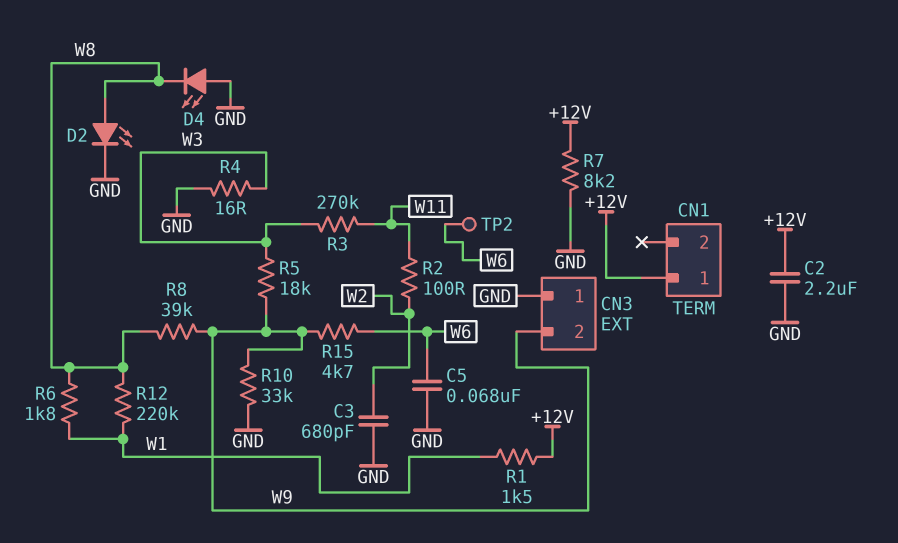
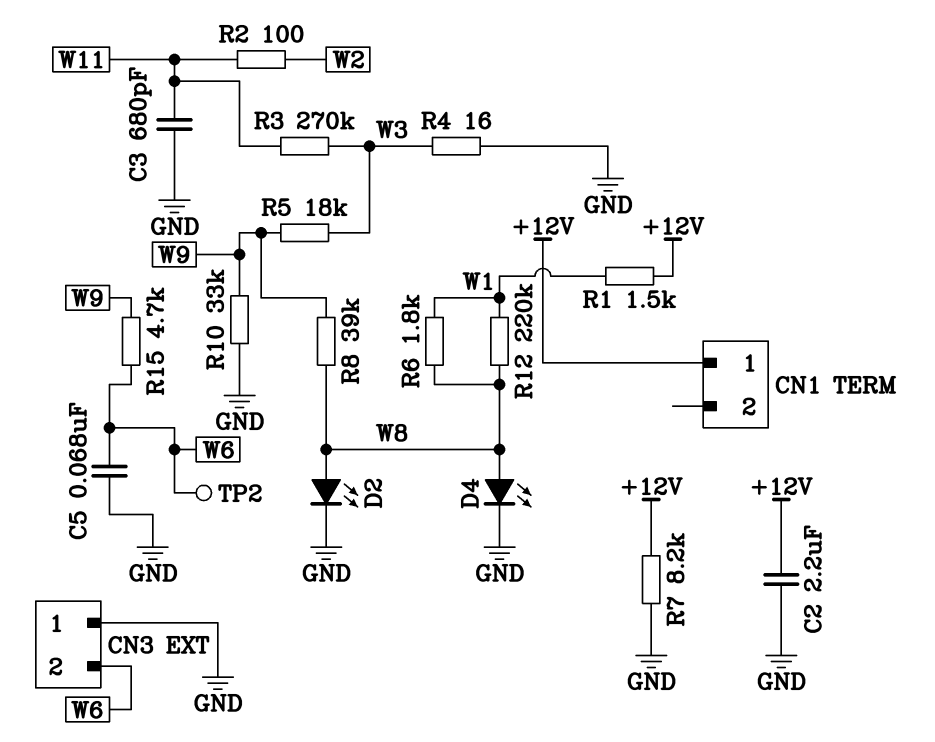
C3: 680pF (GND, W2) -> 680pF (GND, W11)
CN3 pin 2: W9 -> W6
D4: LED (A GND, K W8) -> LED (A W8, K GND)

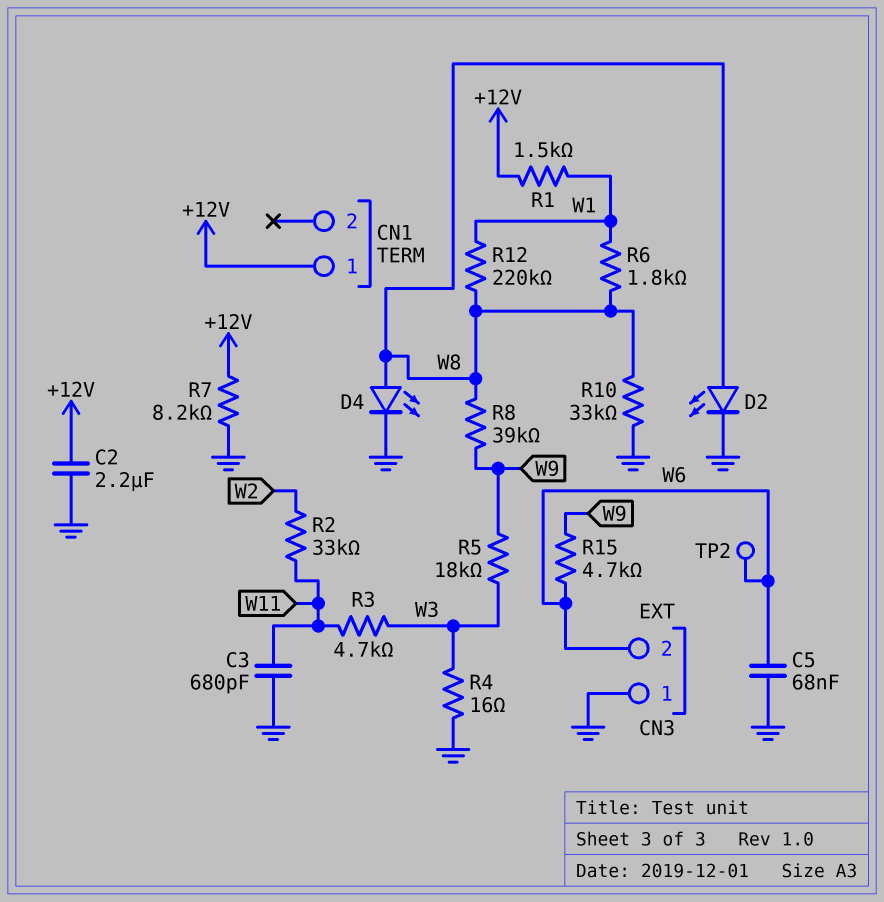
R2: 100 (W2, W11) -> 33k (W2, W11)
R3: 270k (W3, W11) -> 4.7k (W3, W11)
R10: 33k (GND, W9) -> 33k (GND, W8)

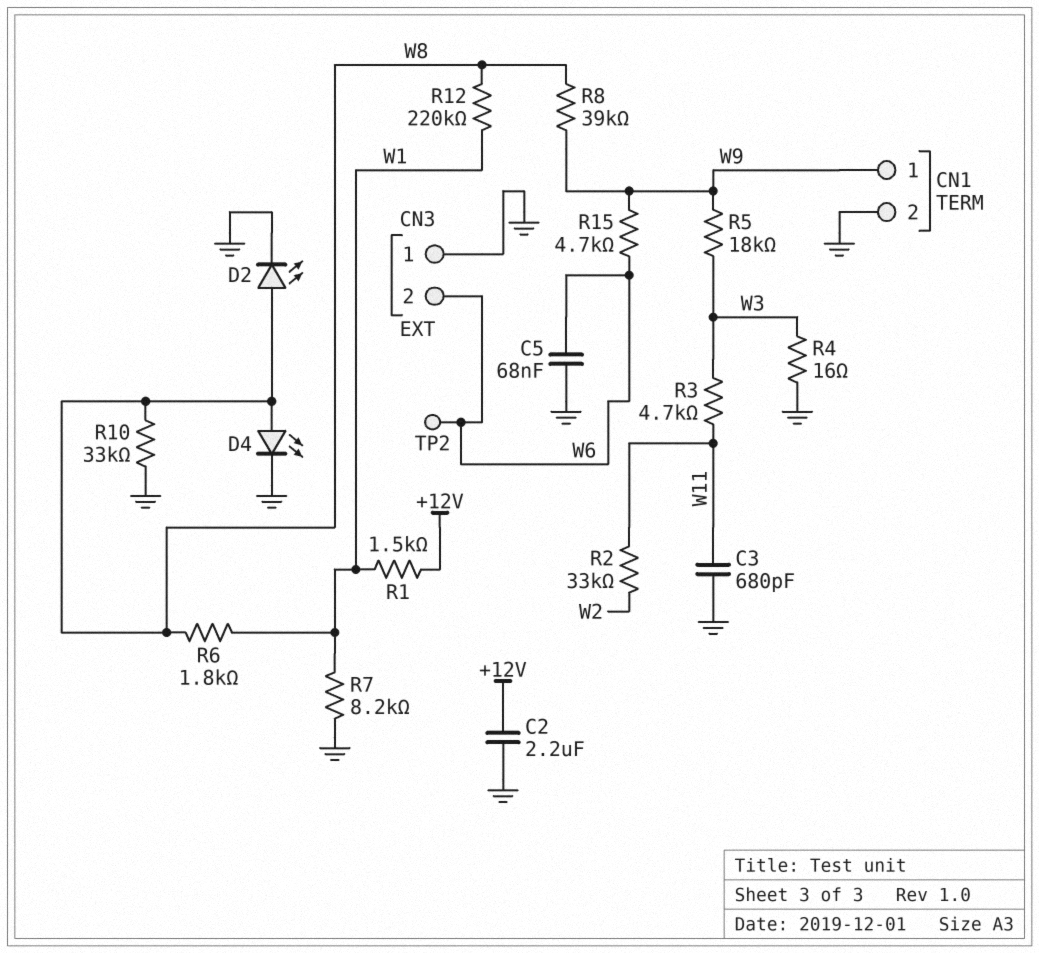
CN1 pin 1: +12V -> W9
CN1 pin 2: none -> GND
R7: 8.2k (+12V, GND) -> 8.2k (GND, W1)

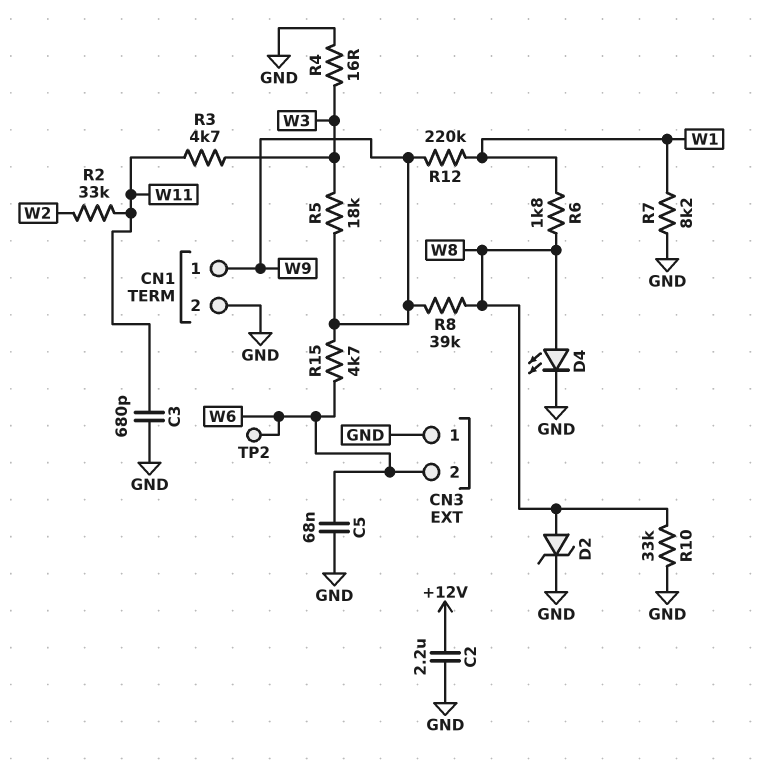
D2: LED (A W8, K GND) -> zener (A W8, K GND)
R1: 1.5k (+12V, W1) -> none
R12: 220k (W1, W8) -> 220k (W1, W9)

